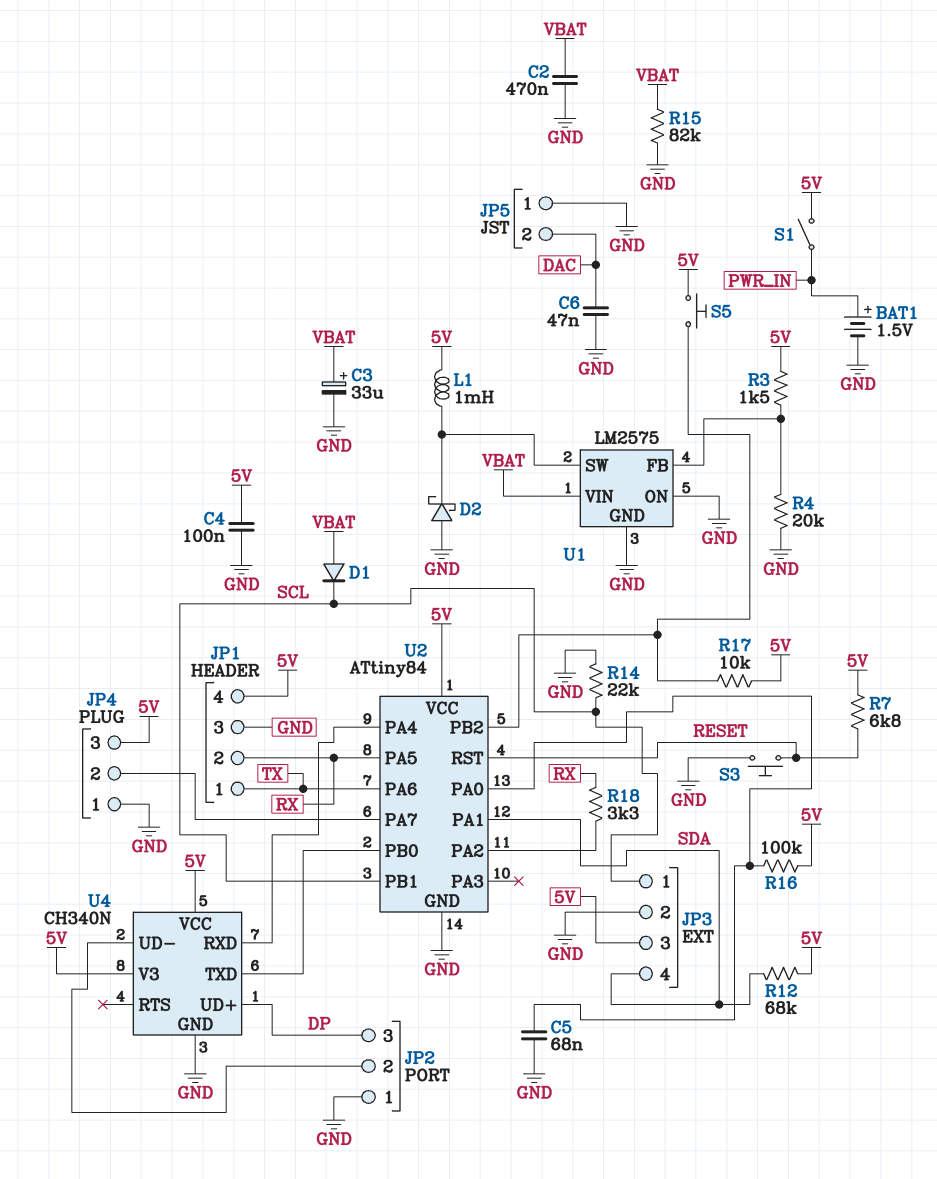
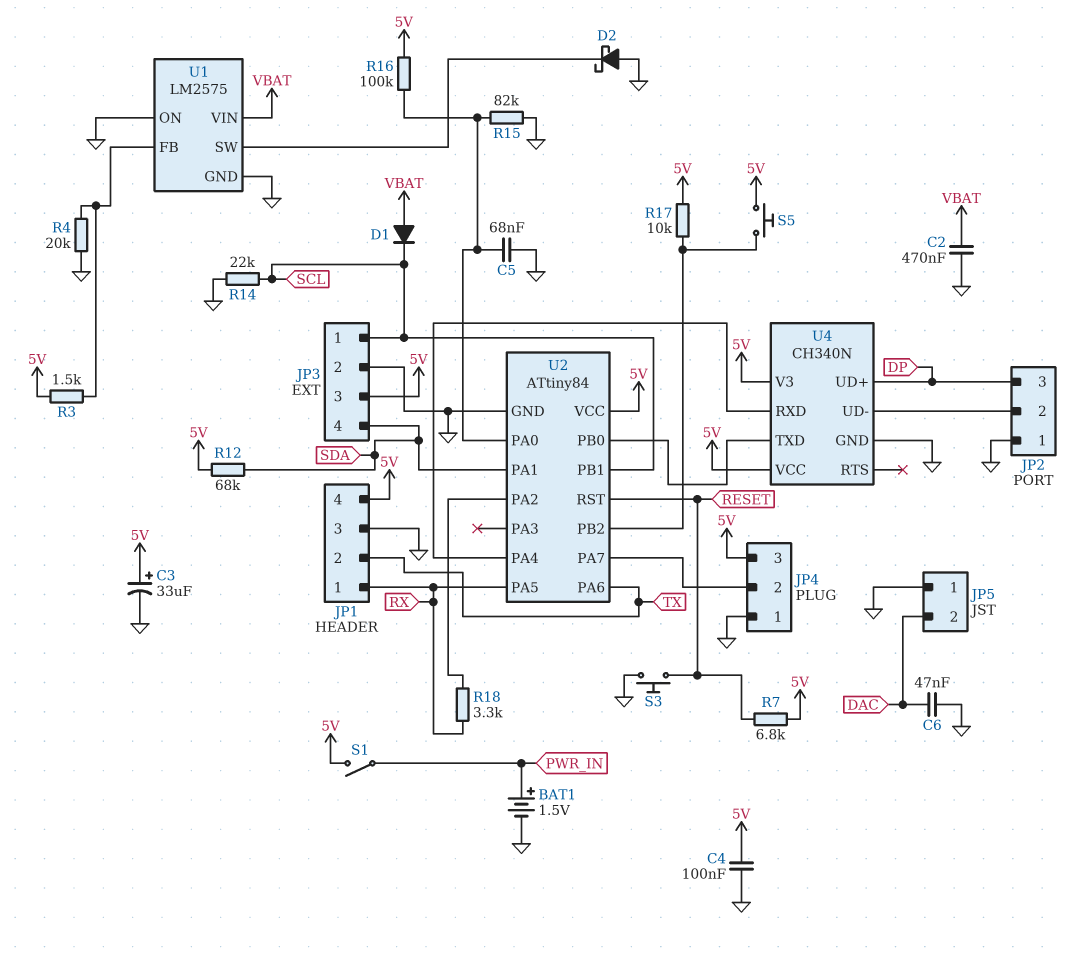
C3: 33uF (plus VBAT, minus GND) -> 33uF (plus 5V, minus GND)
JP1 pin 1: TX -> RX
JP1 pin 2: RX -> TX
L1: 1mH (5V, U1/SW) -> none
R15: 82k (GND, VBAT) -> 82k (GND, U2/PA0)

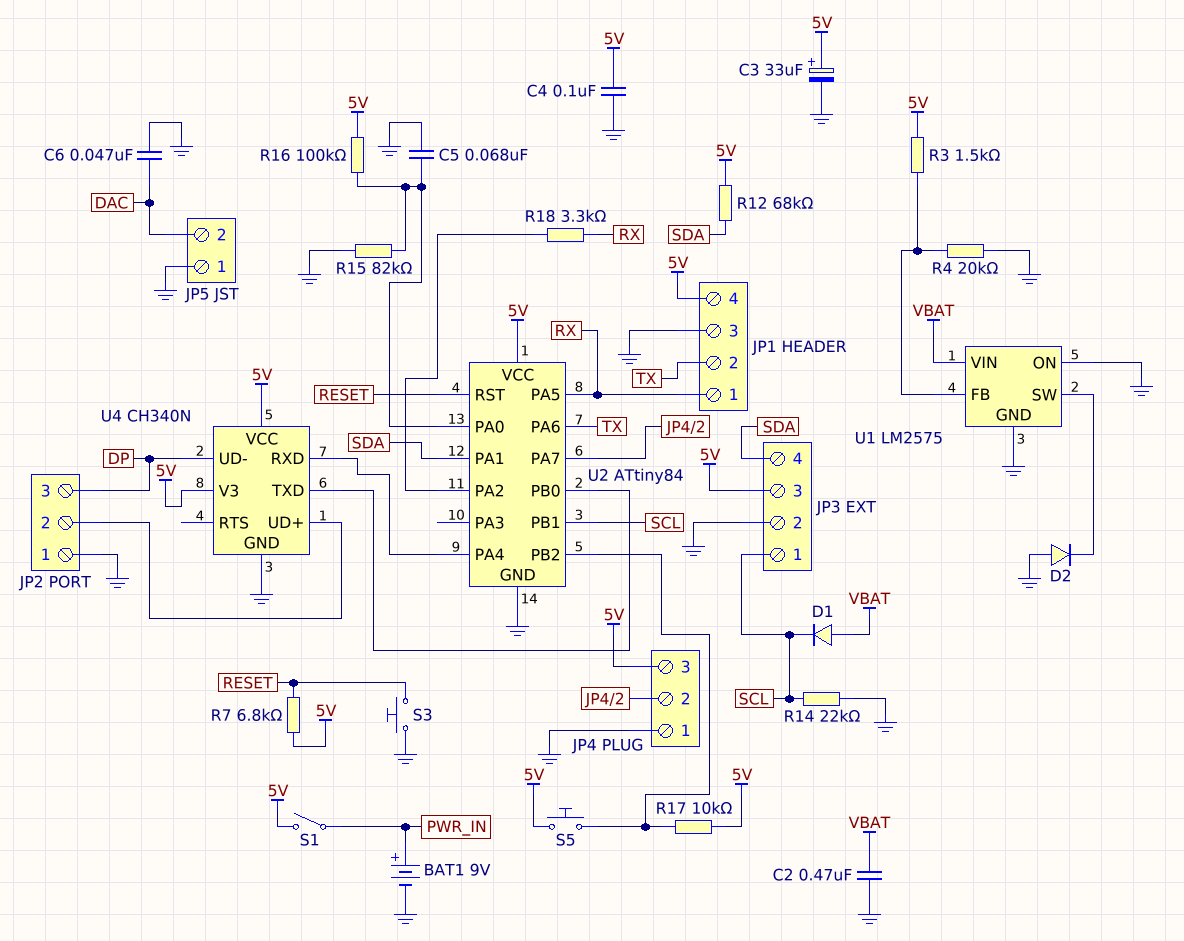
BAT1: 1.5V (plus PWR_IN, minus GND) -> 9V (plus PWR_IN, minus GND)
D2: schottky (A GND, K U1/SW) -> diode (A GND, K U1/SW)
U4 pin UD+: DP -> JP2/2
U4 pin UD-: JP2/2 -> DP

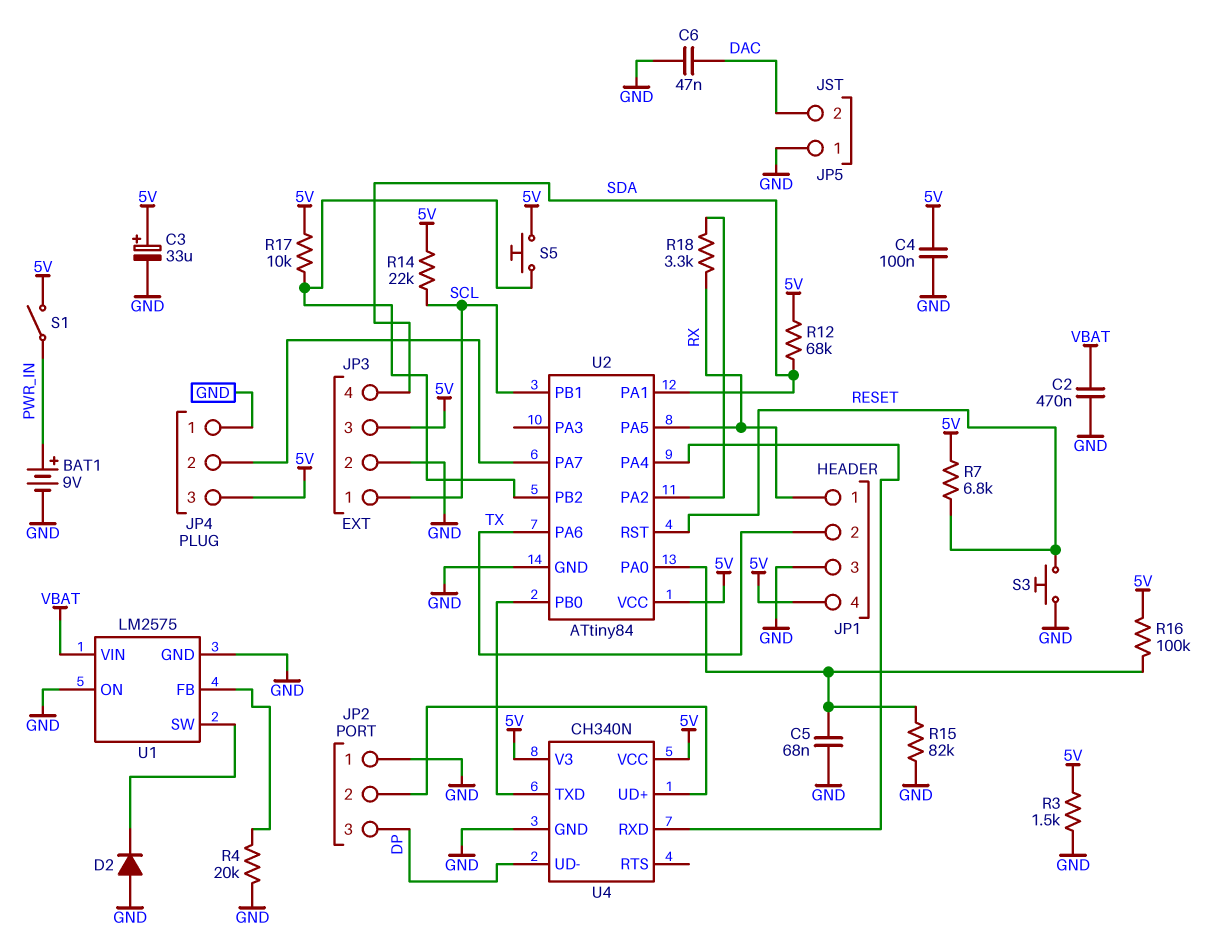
D1: diode (A VBAT, K SCL) -> none
R3: 1.5k (5V, U1/FB) -> 1.5k (5V, GND)
R14: 22k (GND, SCL) -> 22k (5V, SCL)

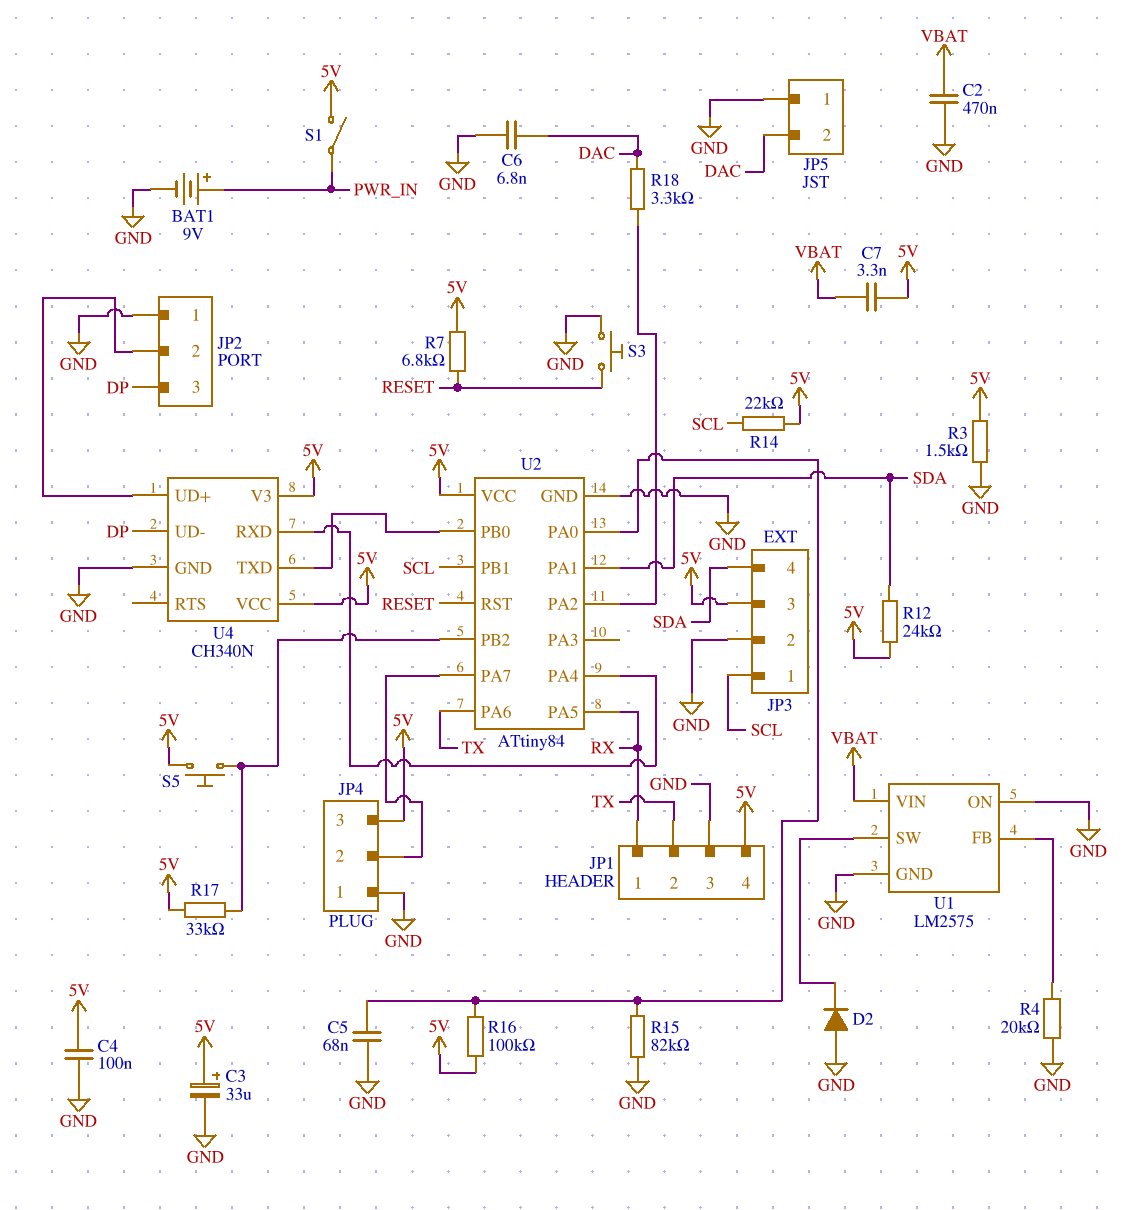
C6: 47nF (DAC, GND) -> 6.8nF (DAC, GND)
C7: none -> 3.3nF (5V, VBAT)
R12: 68k (5V, SDA) -> 24k (5V, SDA)
R17: 10k (5V, U2/PB2) -> 33k (5V, U2/PB2)
R18: 3.3k (RX, U2/PA2) -> 3.3k (DAC, U2/PA2)

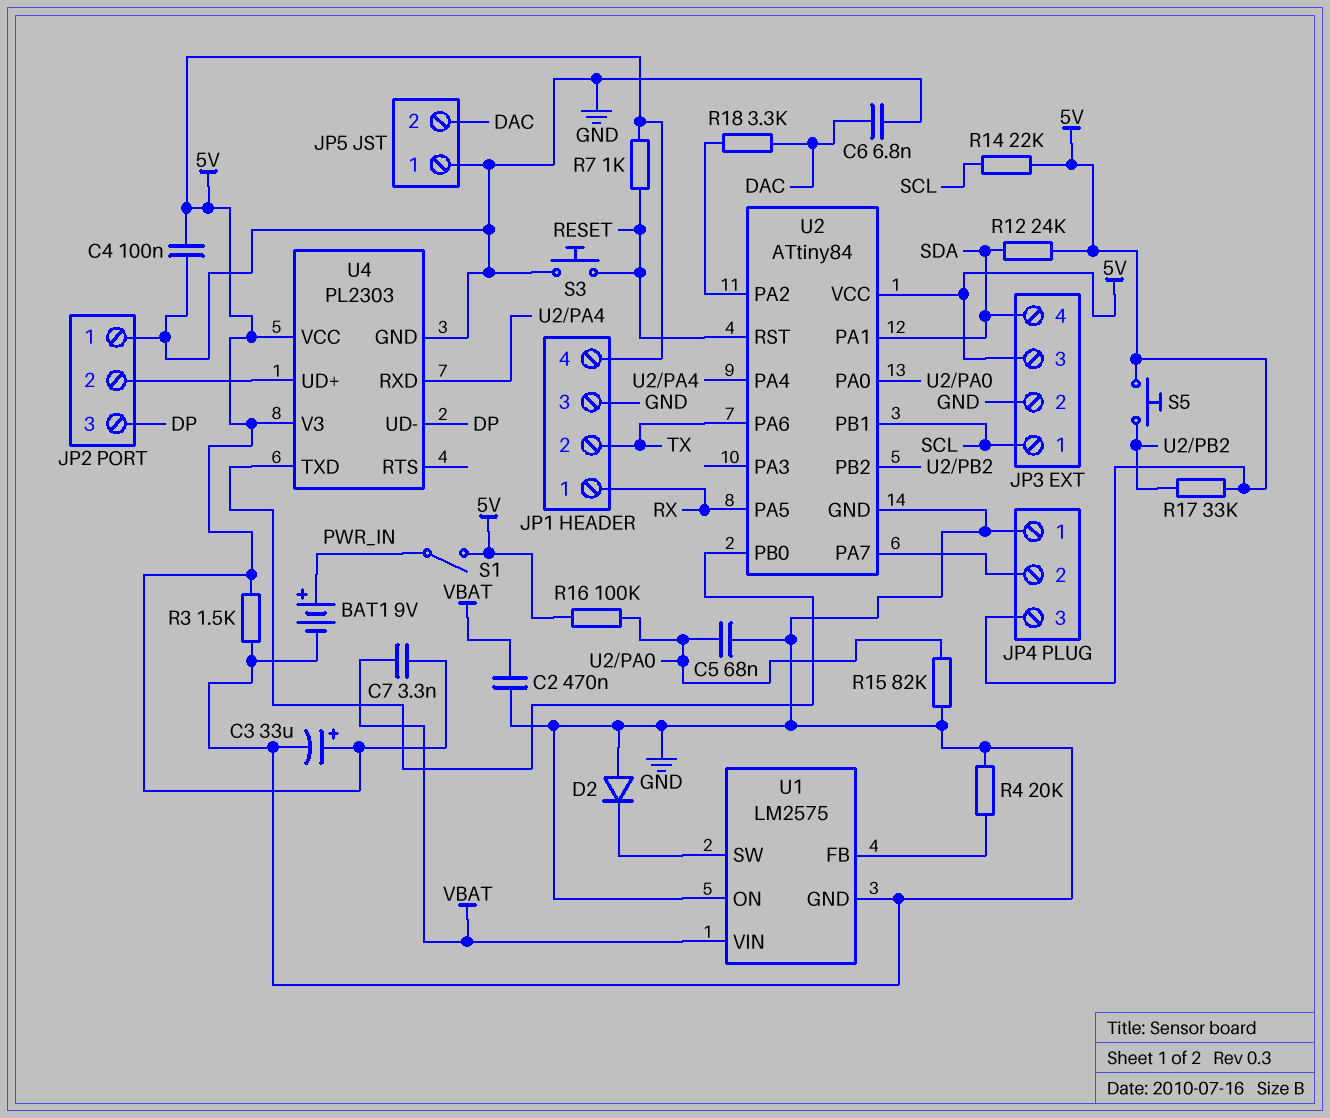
R7: 6.8k (5V, RESET) -> 1k (5V, RESET)
U4: CH340N -> PL2303

